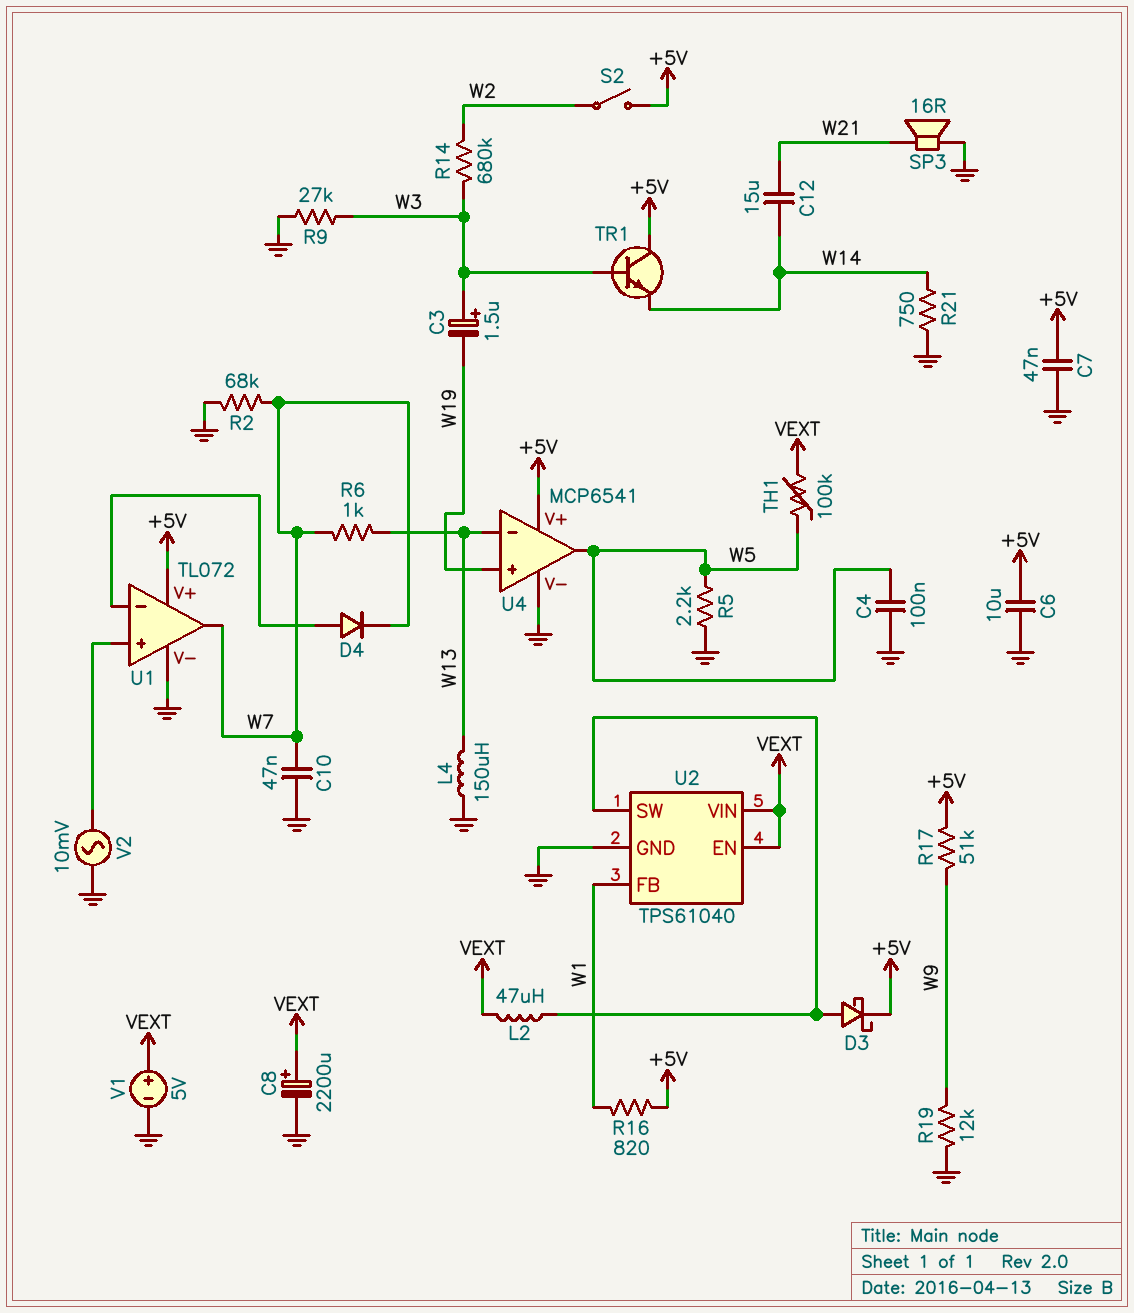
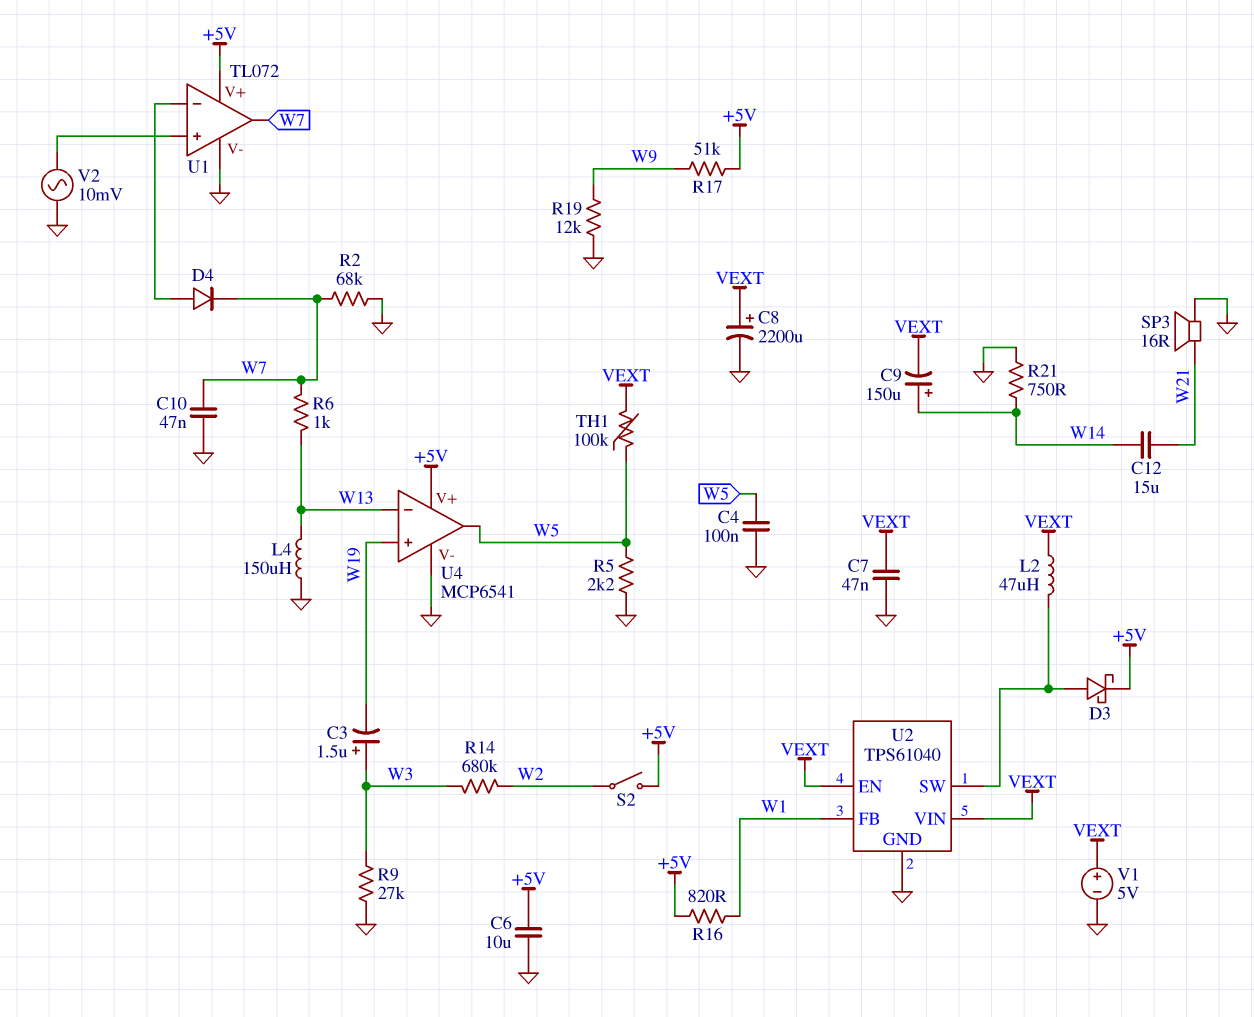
C7: 47nF (+5V, GND) -> 47nF (GND, VEXT)
C9: none -> 150uF (plus W14, minus VEXT)
TR1: NPN (B W3, C +5V, E W14) -> none

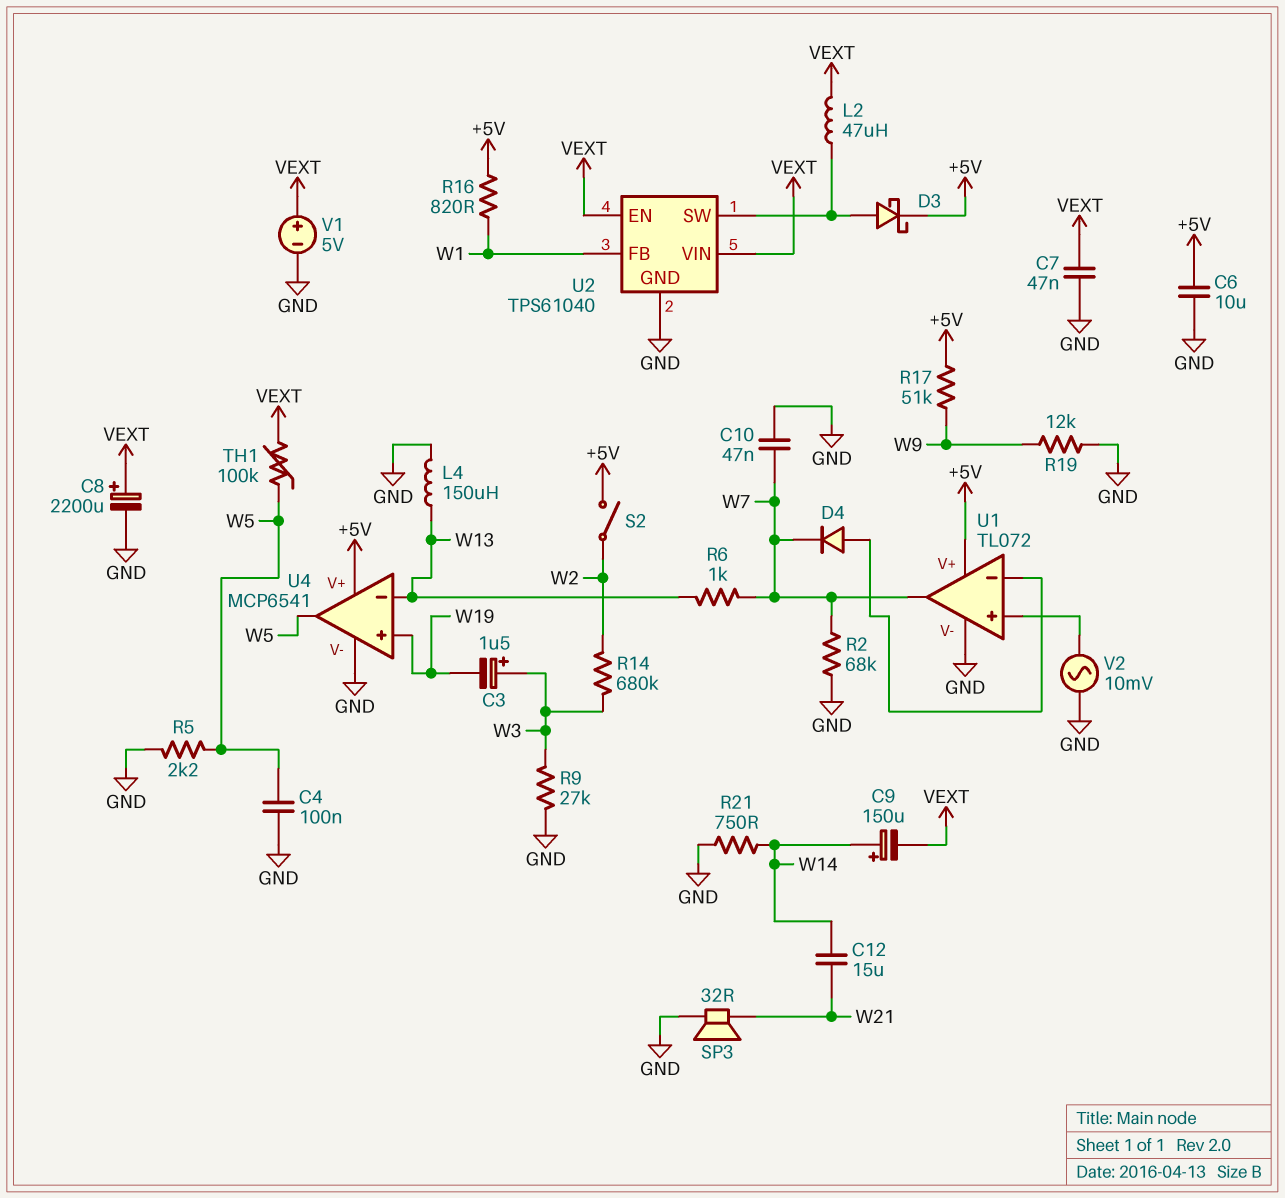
SP3: speaker 16R (GND, W21) -> speaker 32R (GND, W21)

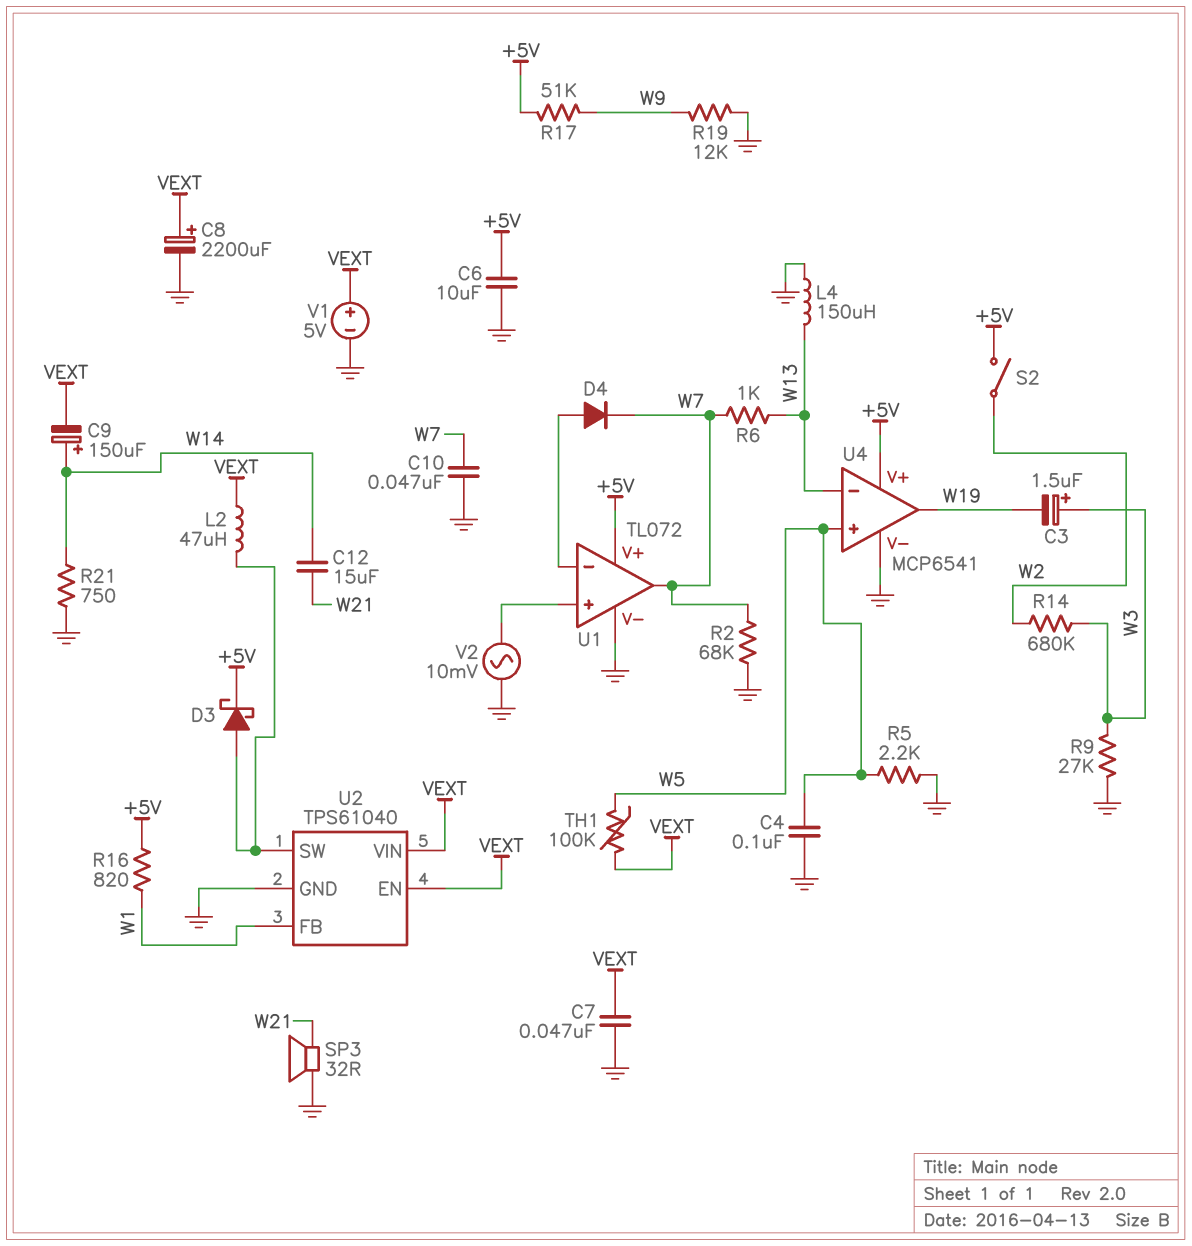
U4 pin in+: W19 -> W5
U4 pin out: W5 -> W19

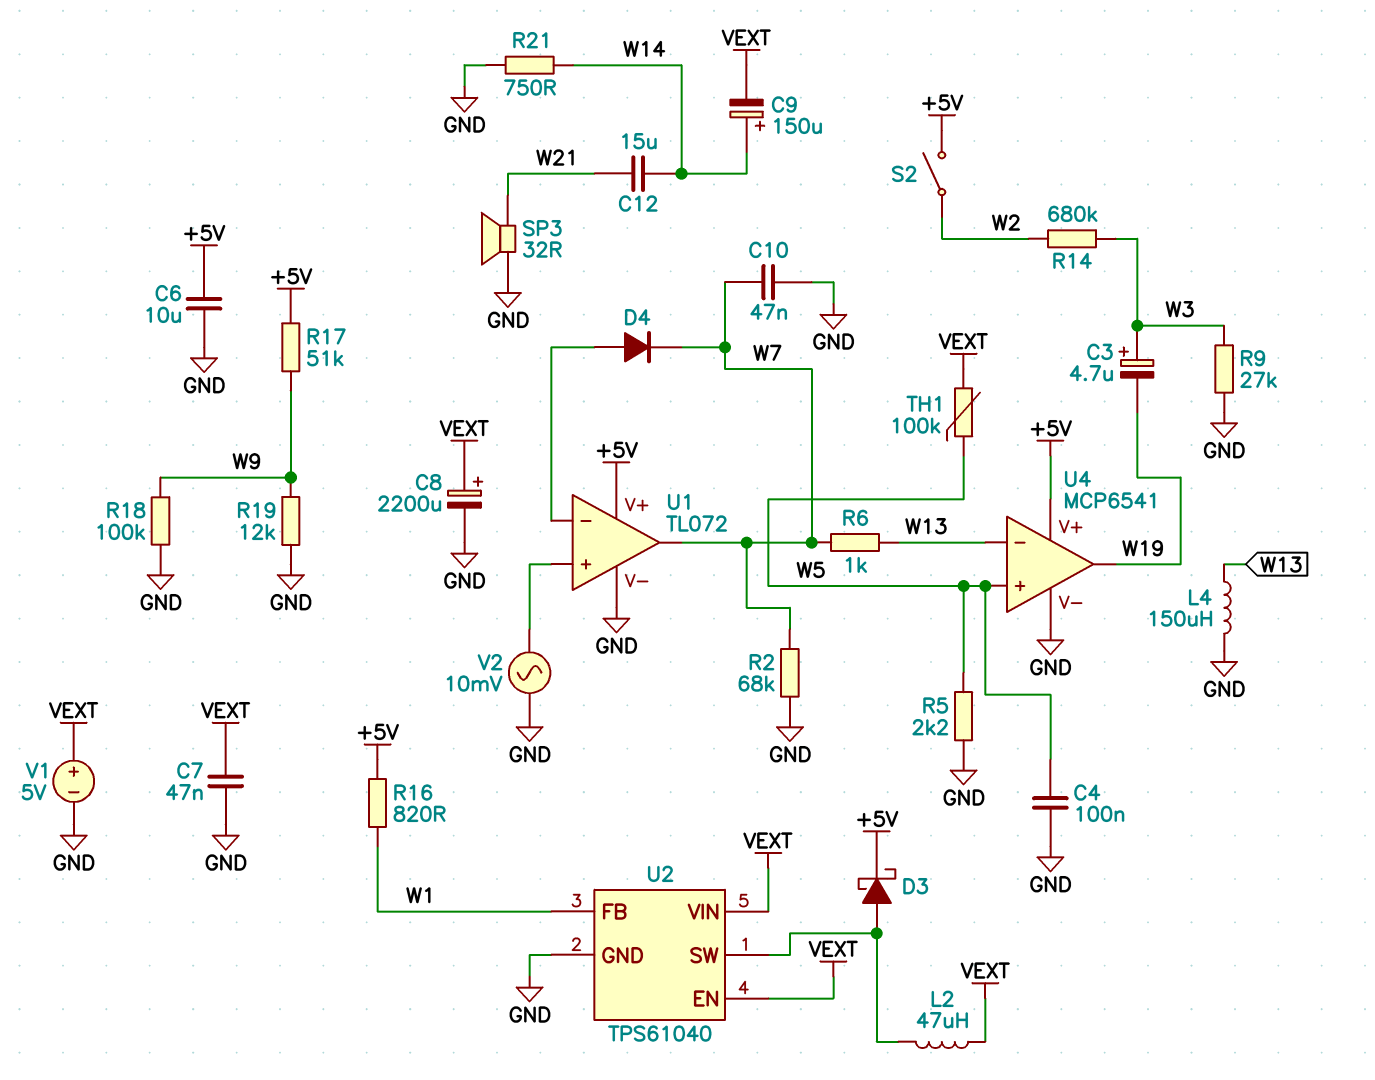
C3: 1.5uF (plus W3, minus W19) -> 4.7uF (plus W3, minus W19)
R18: none -> 100k (GND, W9)

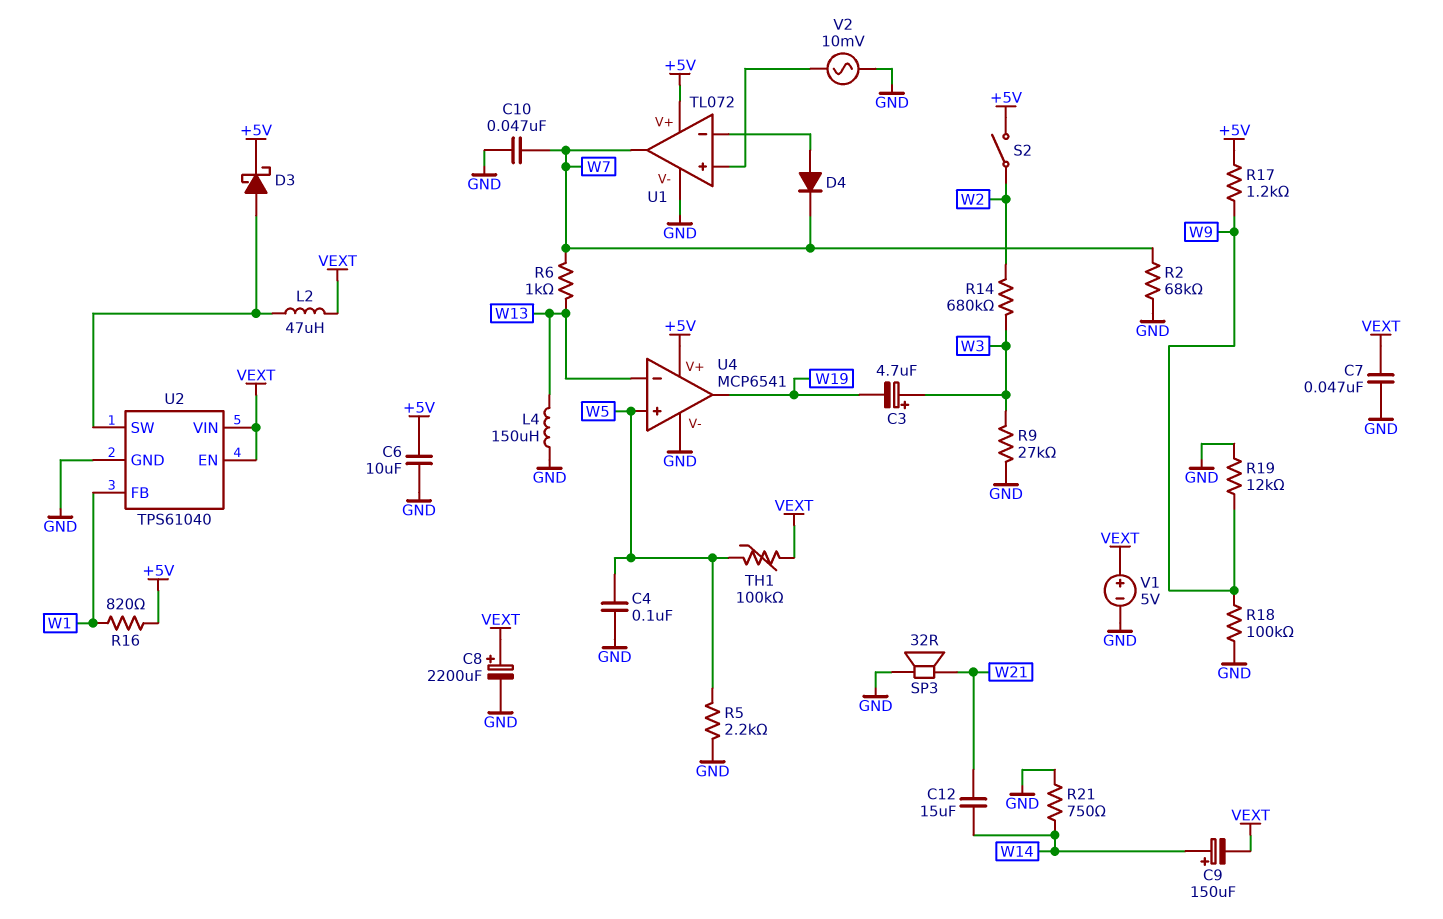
R17: 51k (+5V, W9) -> 1.2k (+5V, W9)

